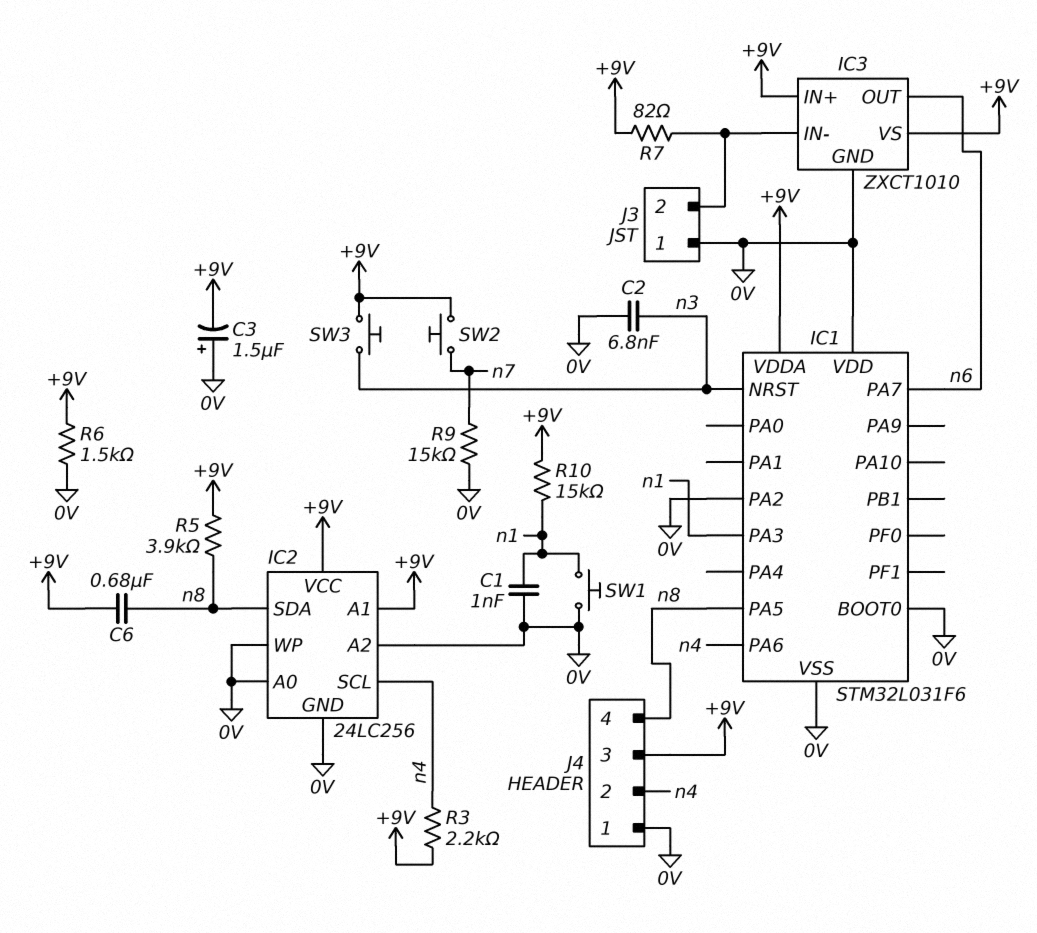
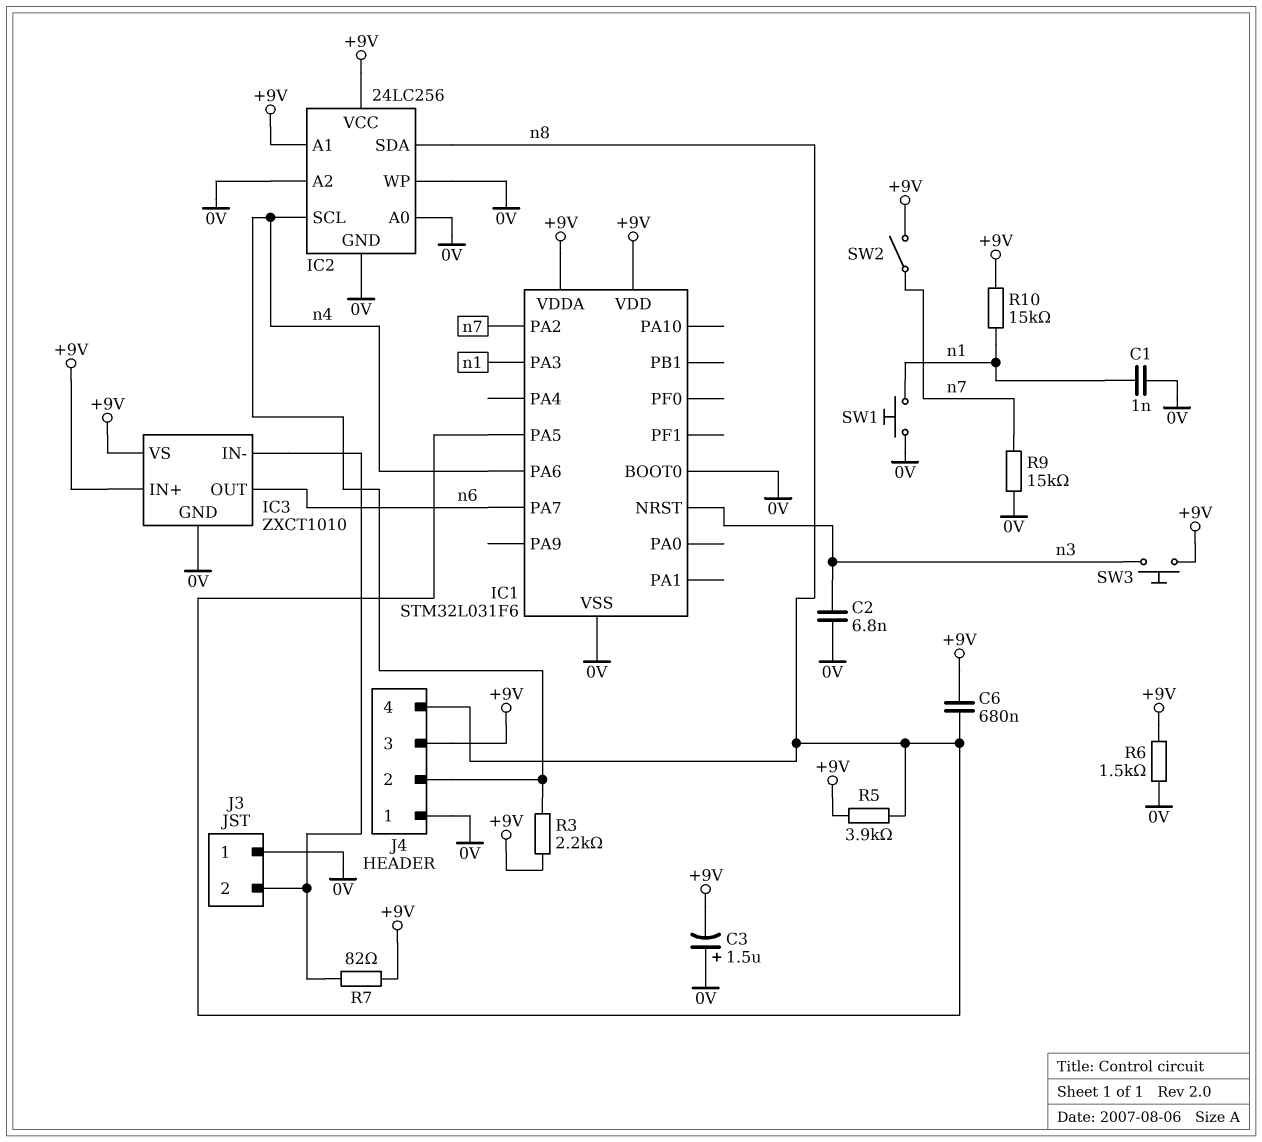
IC1 pin PA2: 0V -> n7
IC1 pin VDD: 0V -> +9V
SW2: button (+9V, n7) -> switch (+9V, n7)

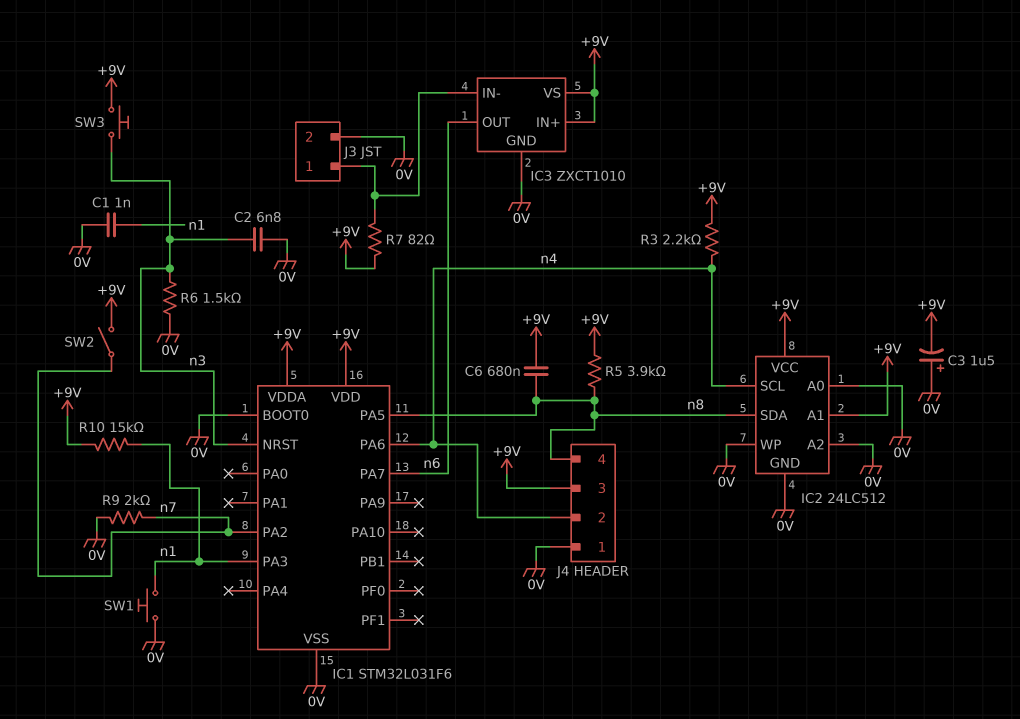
IC2: 24LC256 -> 24LC512
J3 pin 1: 0V -> IC3/IN-
J3 pin 2: IC3/IN- -> 0V
R6: 1.5k (+9V, 0V) -> 1.5k (0V, n3)
R9: 15k (0V, n7) -> 2k (0V, n7)

